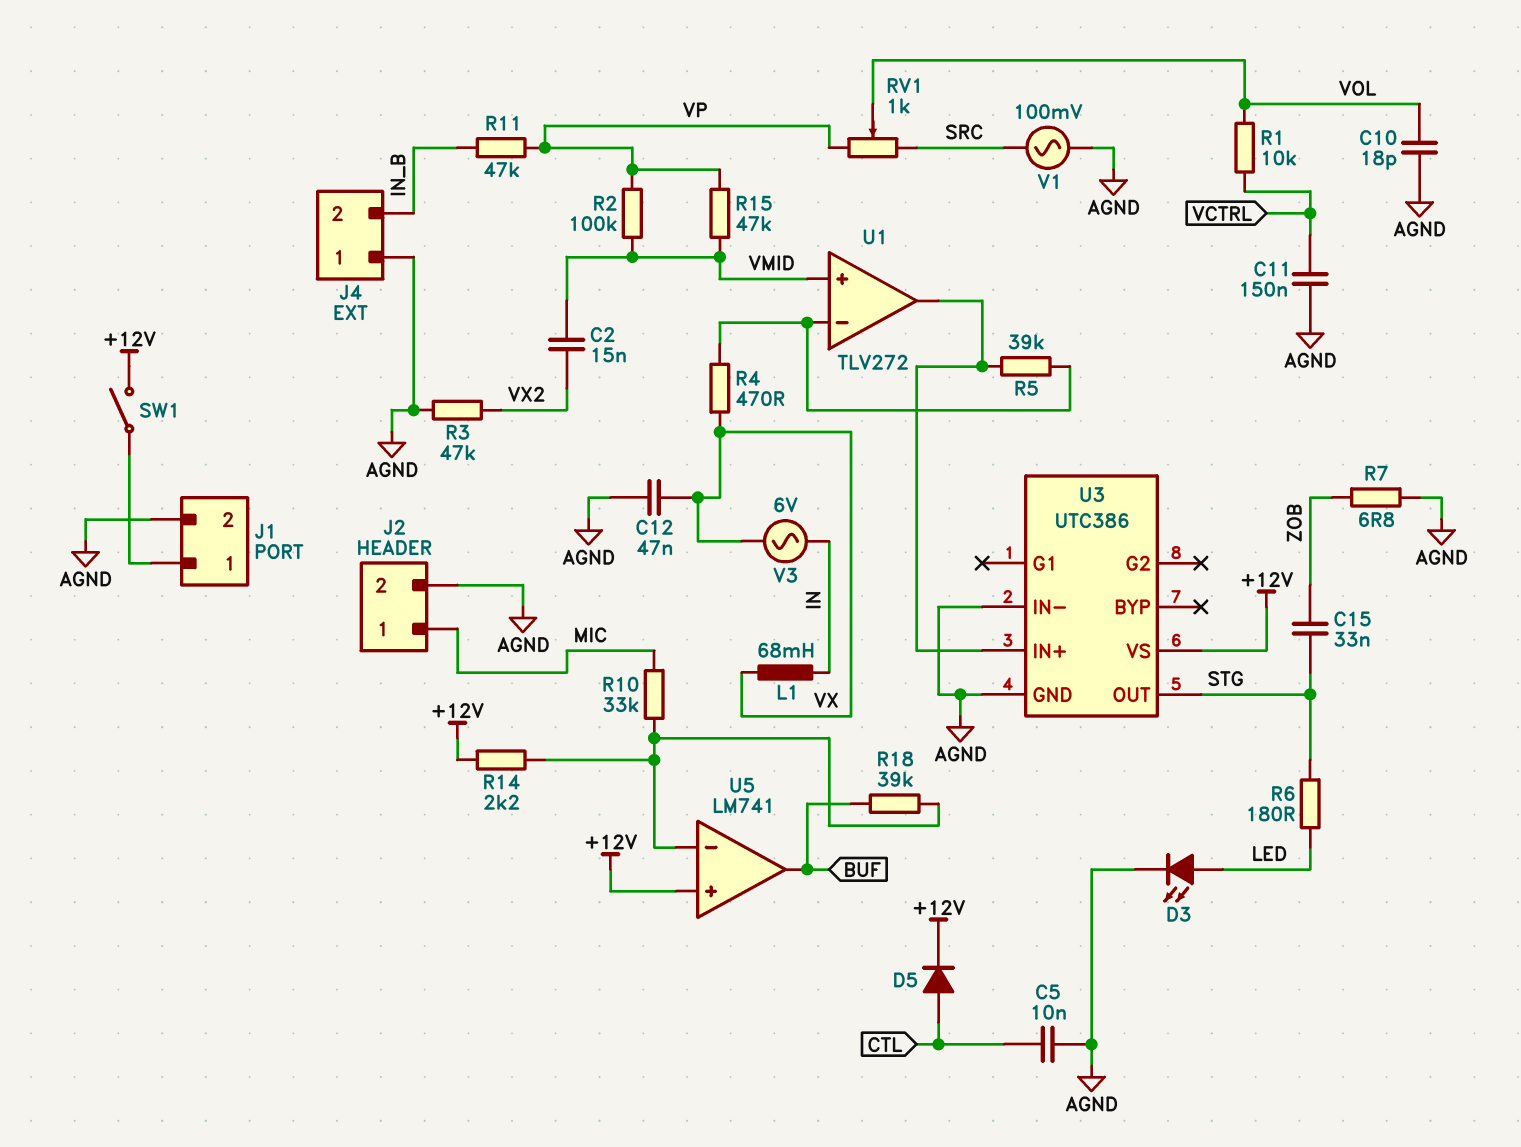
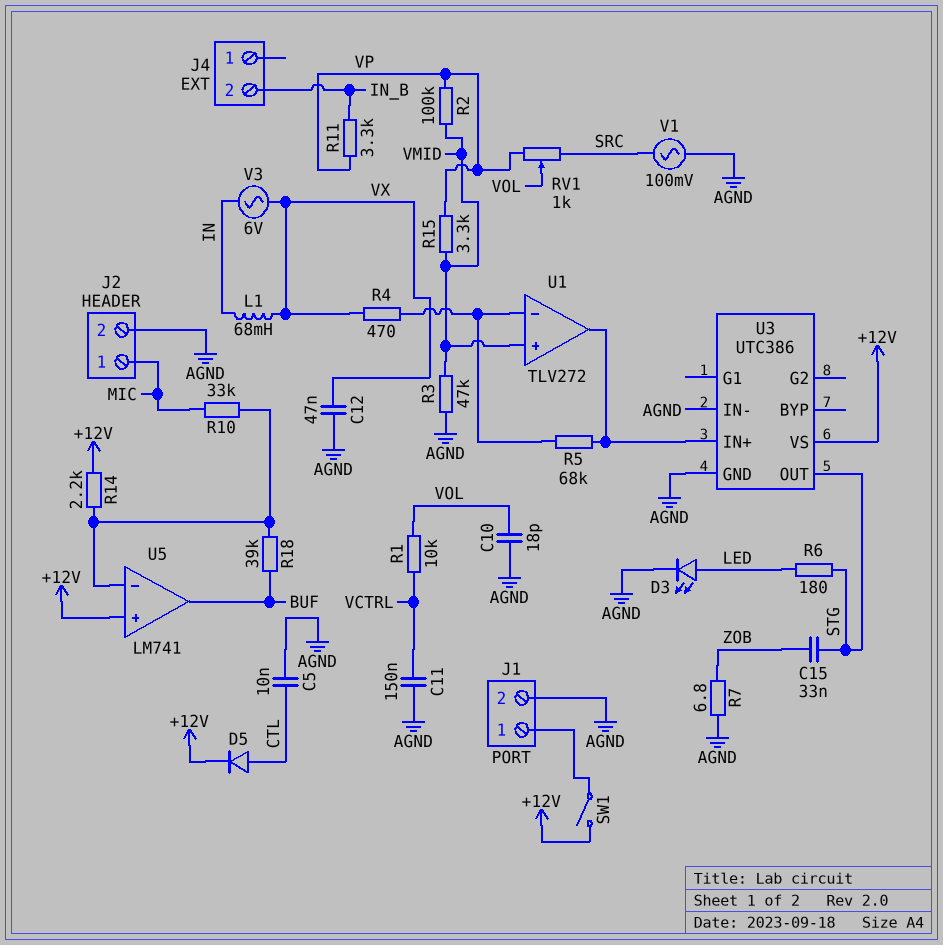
C2: 15nF (VMID, VX2) -> none
J4 pin 1: AGND -> none
R3: 47k (AGND, VX2) -> 47k (AGND, VMID)
R5: 39k (U1/in-, U1/out) -> 68k (U1/in-, U1/out)
R11: 47k (IN_B, VP) -> 3.3k (IN_B, VP)
R15: 47k (VMID, VP) -> 3.3k (VMID, VP)

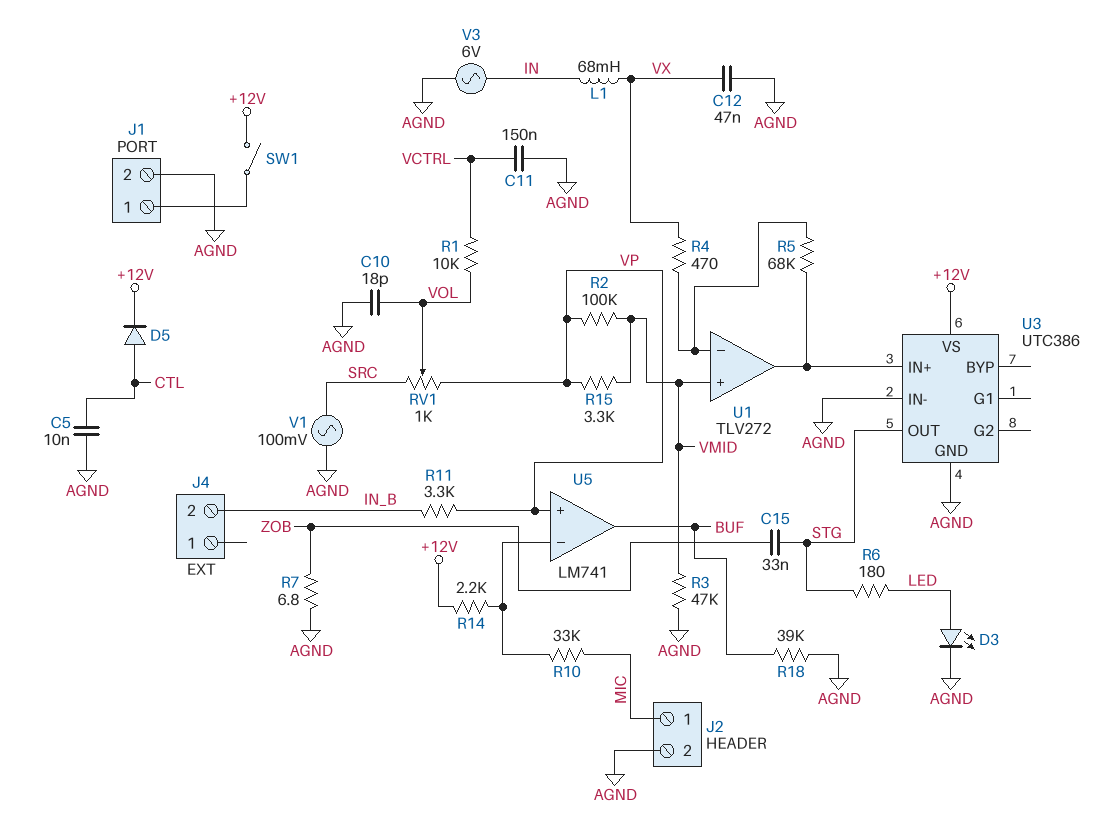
R18: 39k (BUF, U5/in-) -> 39k (AGND, BUF)
U5 pin in+: +12V -> VP
V3: AC 6V (IN, VX) -> AC 6V (AGND, IN)

